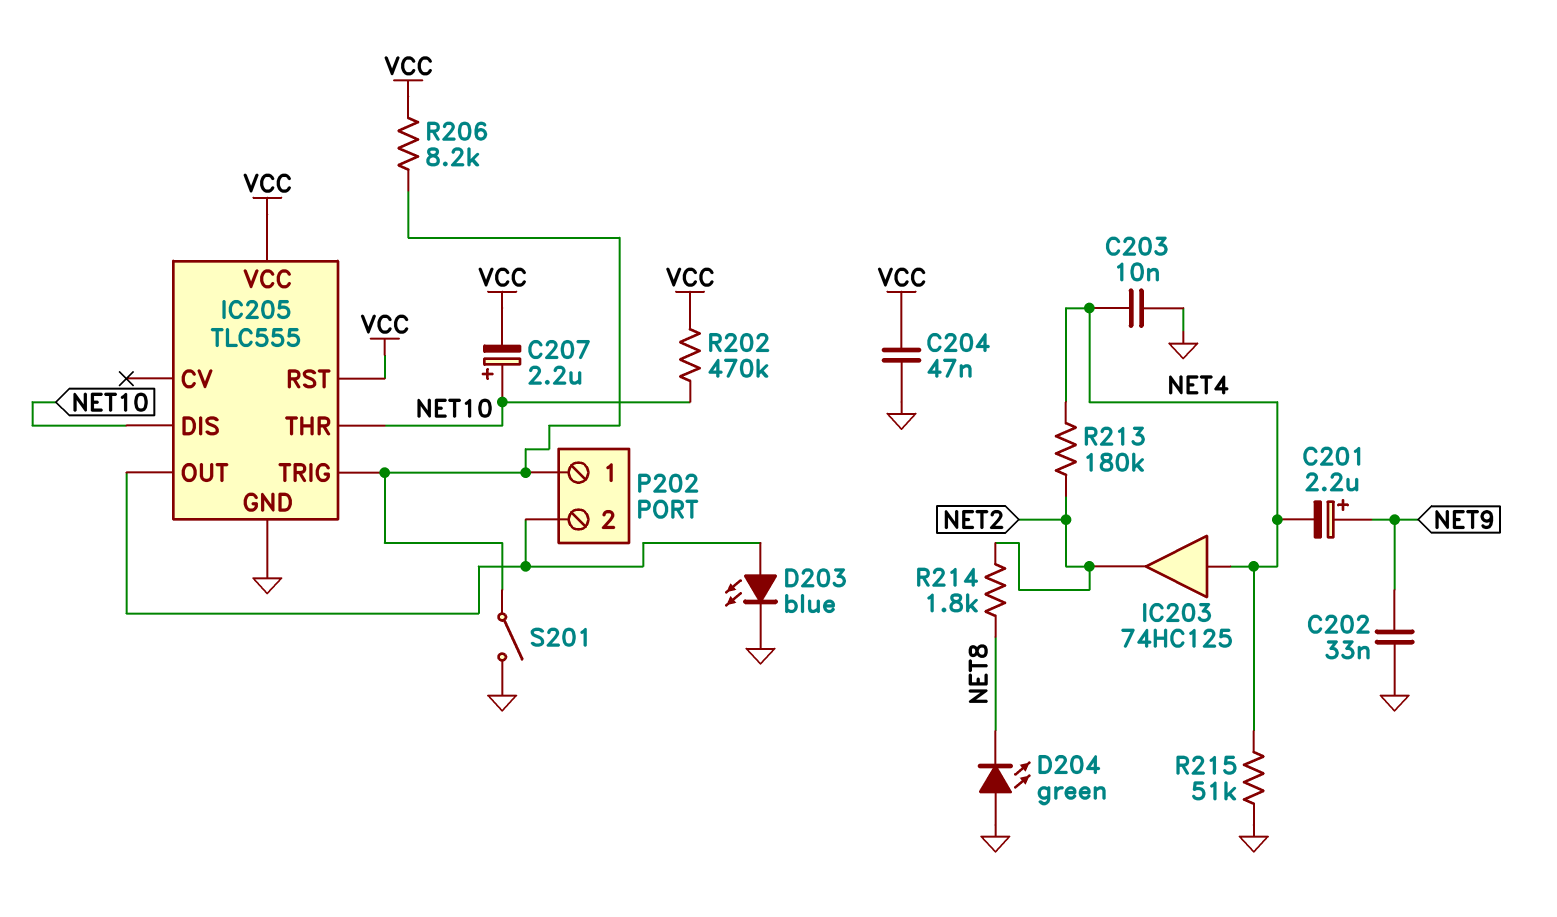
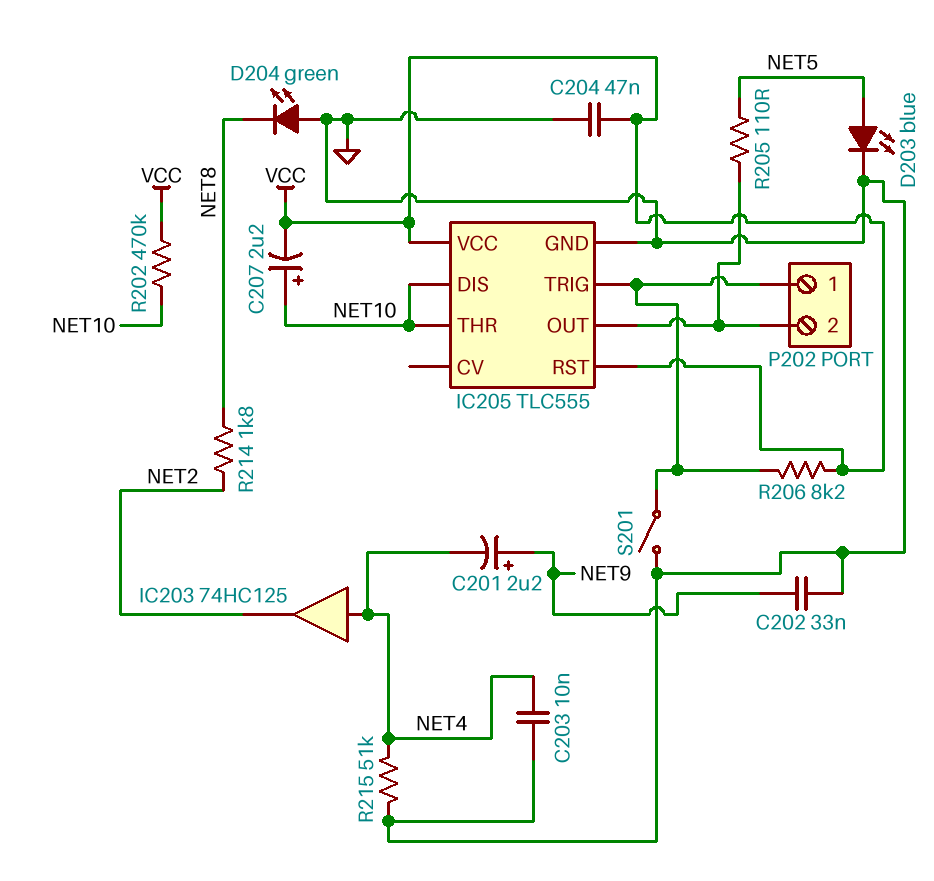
D203: LED blue (A IC205/OUT, K GND) -> LED blue (A NET5, K GND)
R205: none -> 110 (IC205/OUT, NET5)
R213: 180k (NET2, NET4) -> none

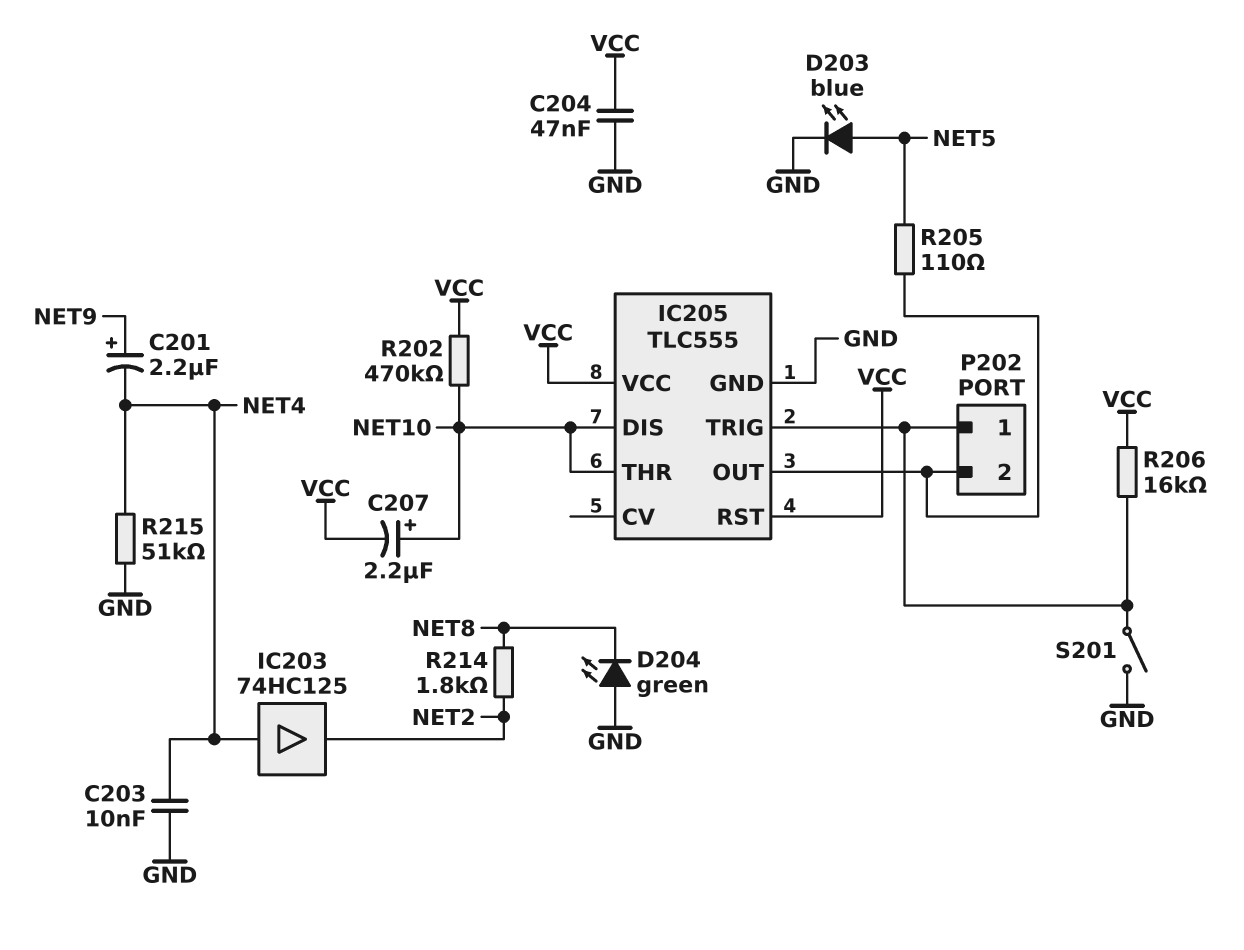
C202: 33nF (GND, NET9) -> none
R206: 8.2k (IC205/TRIG, VCC) -> 16k (IC205/TRIG, VCC)

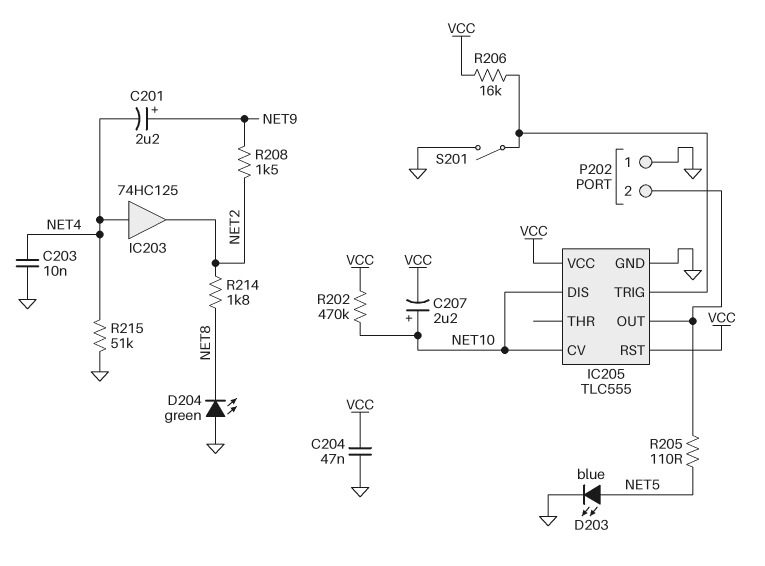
IC205 pin CV: none -> NET10
IC205 pin THR: NET10 -> none
P202 pin 1: IC205/TRIG -> GND
R208: none -> 1.5k (NET2, NET9)

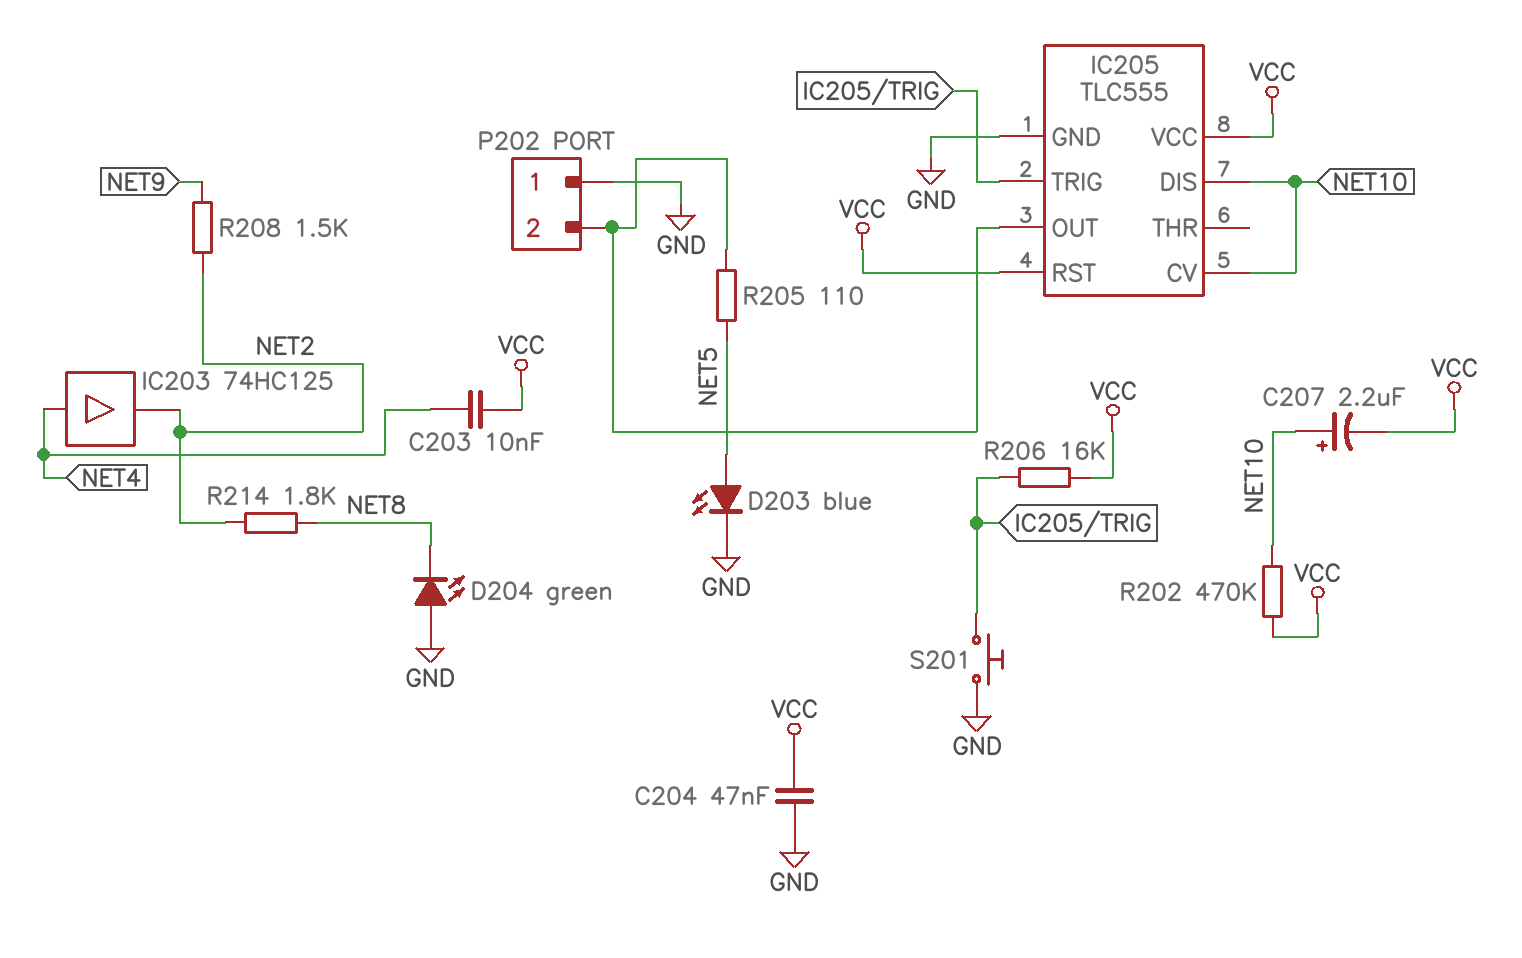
C201: 2.2uF (plus NET9, minus NET4) -> none
C203: 10nF (GND, NET4) -> 10nF (NET4, VCC)
R215: 51k (GND, NET4) -> none
S201: switch (GND, IC205/TRIG) -> button (GND, IC205/TRIG)

